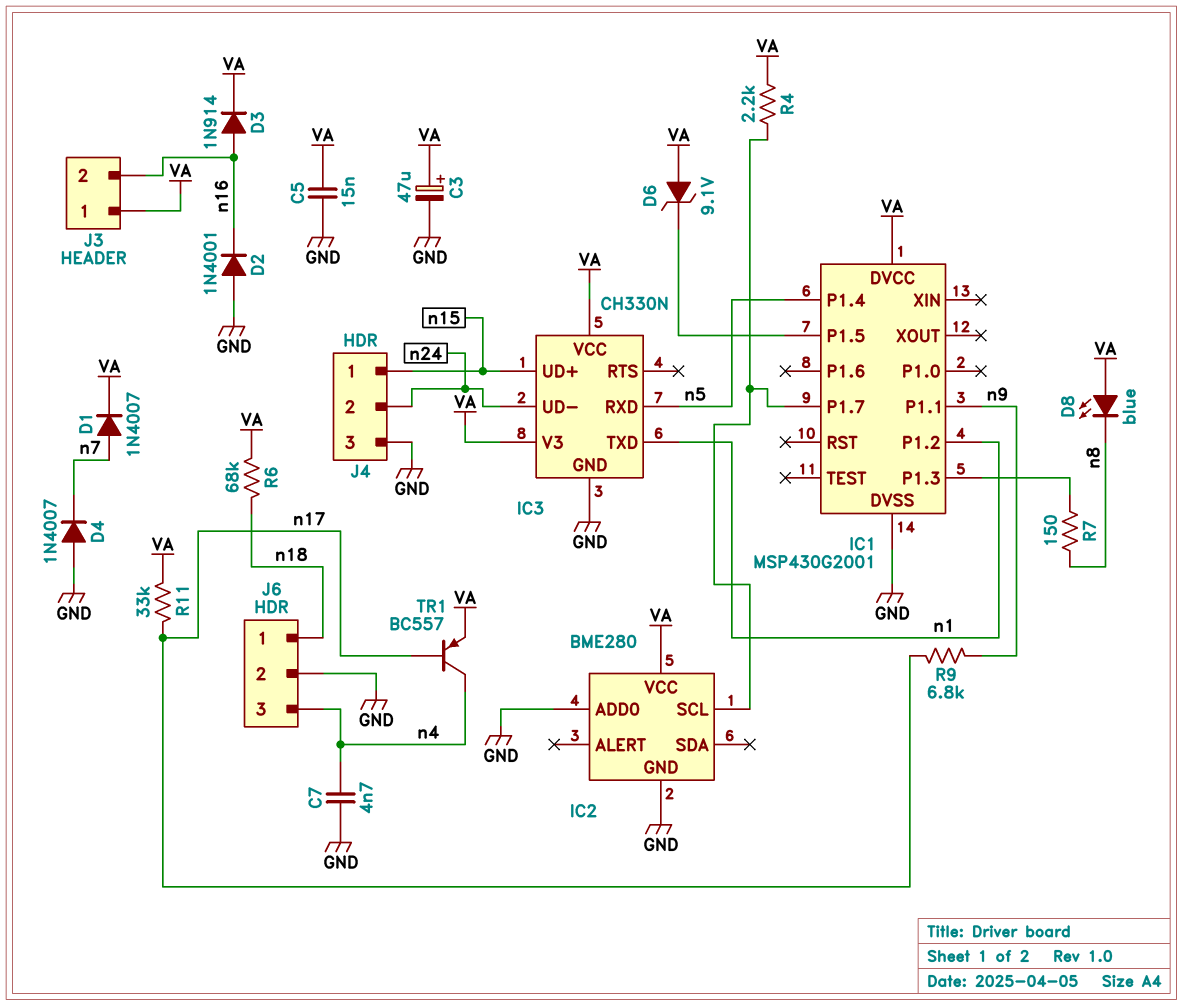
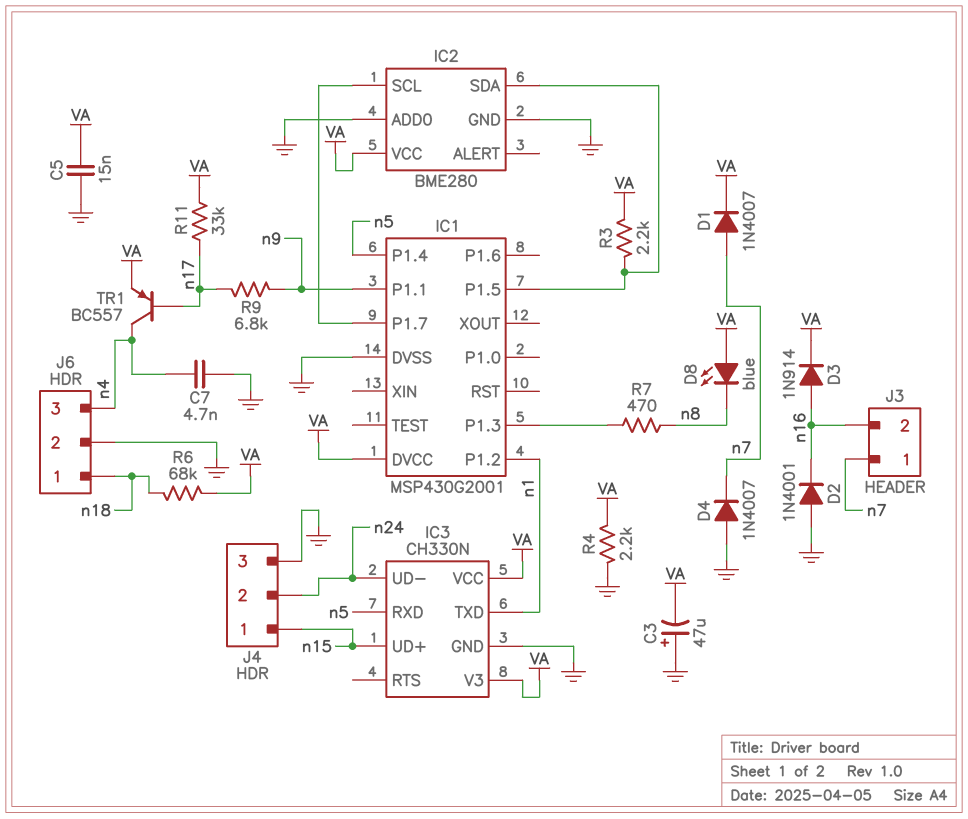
C3: 47uF (plus VA, minus GND) -> 47uF (plus GND, minus VA)
D6: zener 9.1V (A VA, K IC1/P1.5) -> none
IC2 pin SDA: none -> IC1/P1.5
J3 pin 1: VA -> n7
R3: none -> 2.2k (IC1/P1.5, VA)
R4: 2.2k (IC1/P1.7, VA) -> 2.2k (GND, VA)
R7: 150 (IC1/P1.3, n8) -> 470 (IC1/P1.3, n8)

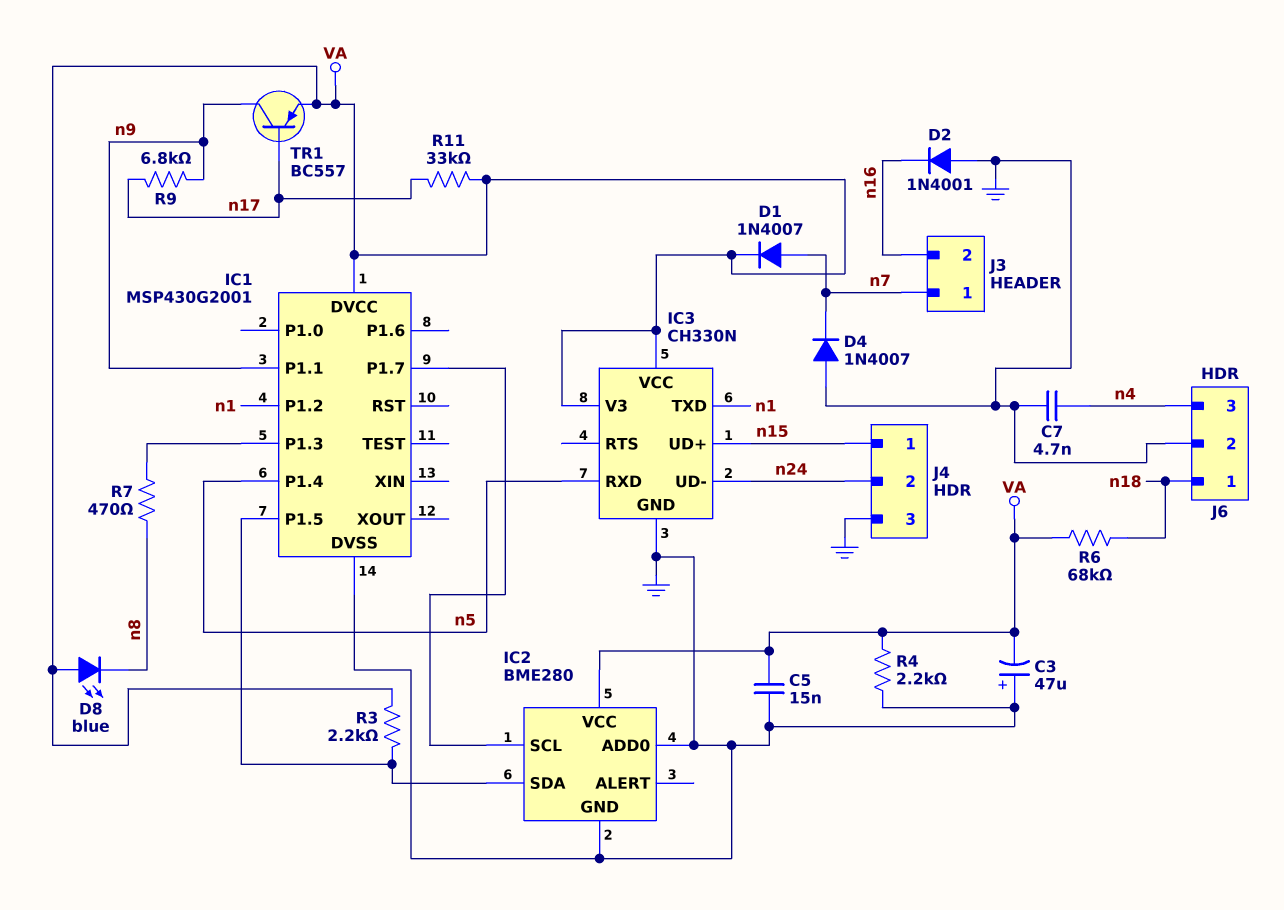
D3: diode 1N914 (A n16, K VA) -> none
TR1: PNP BC557 (B n17, C n4, E VA) -> PNP BC557 (B n17, C n9, E VA)

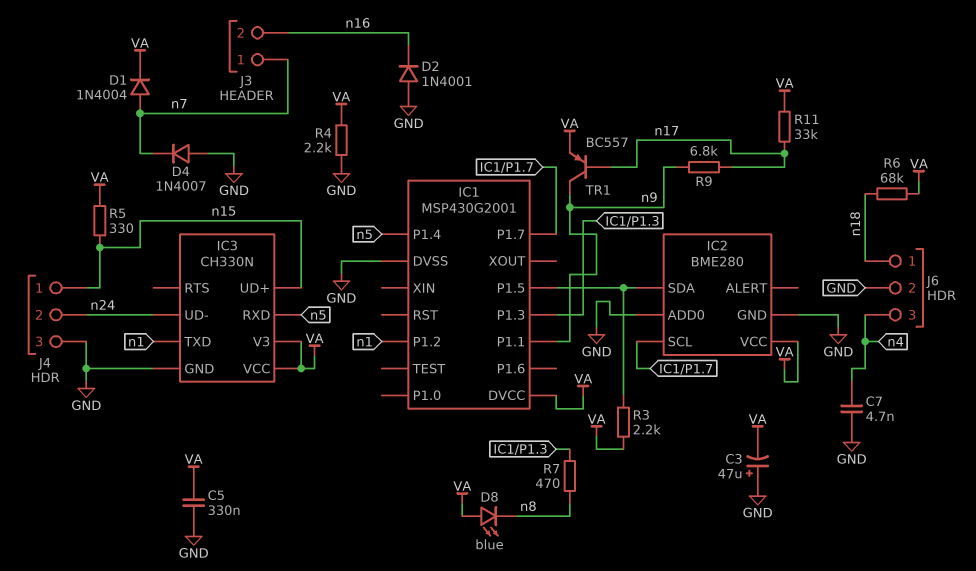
C5: 15nF (GND, VA) -> 330nF (GND, VA)
D1: diode 1N4007 (A n7, K VA) -> diode 1N4004 (A n7, K VA)
R5: none -> 330 (VA, n15)

